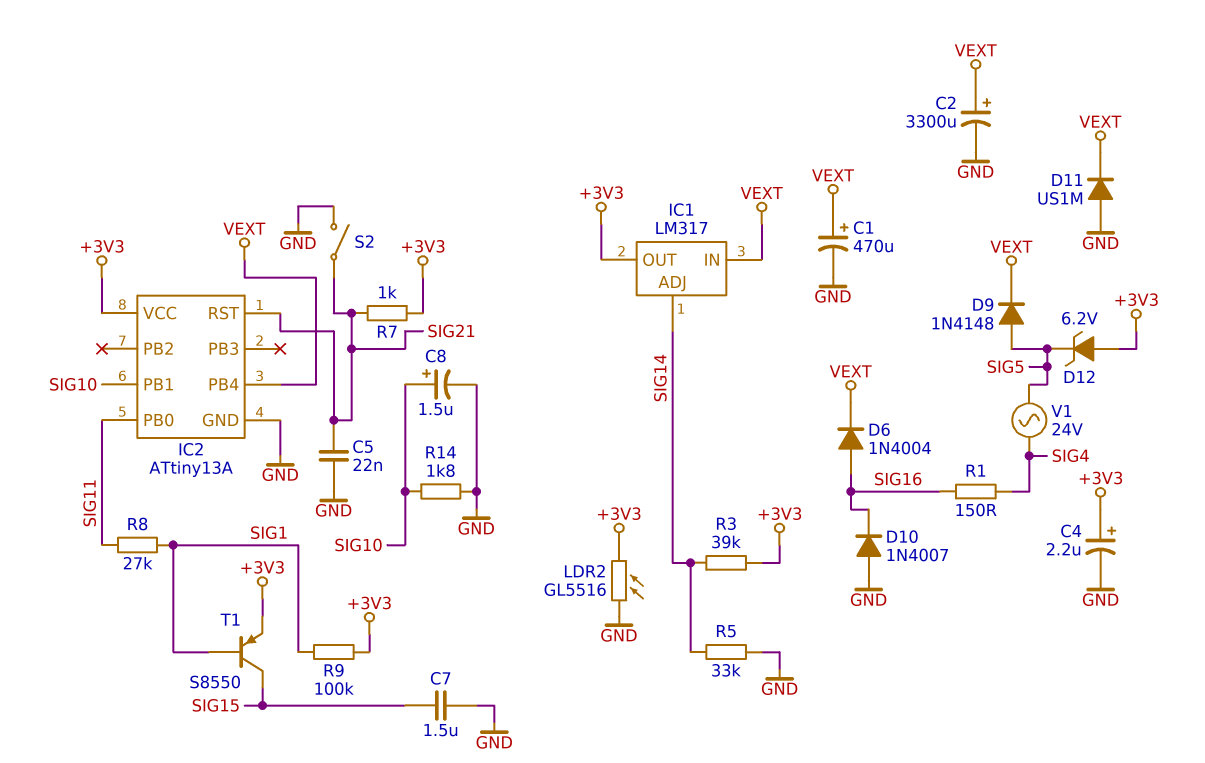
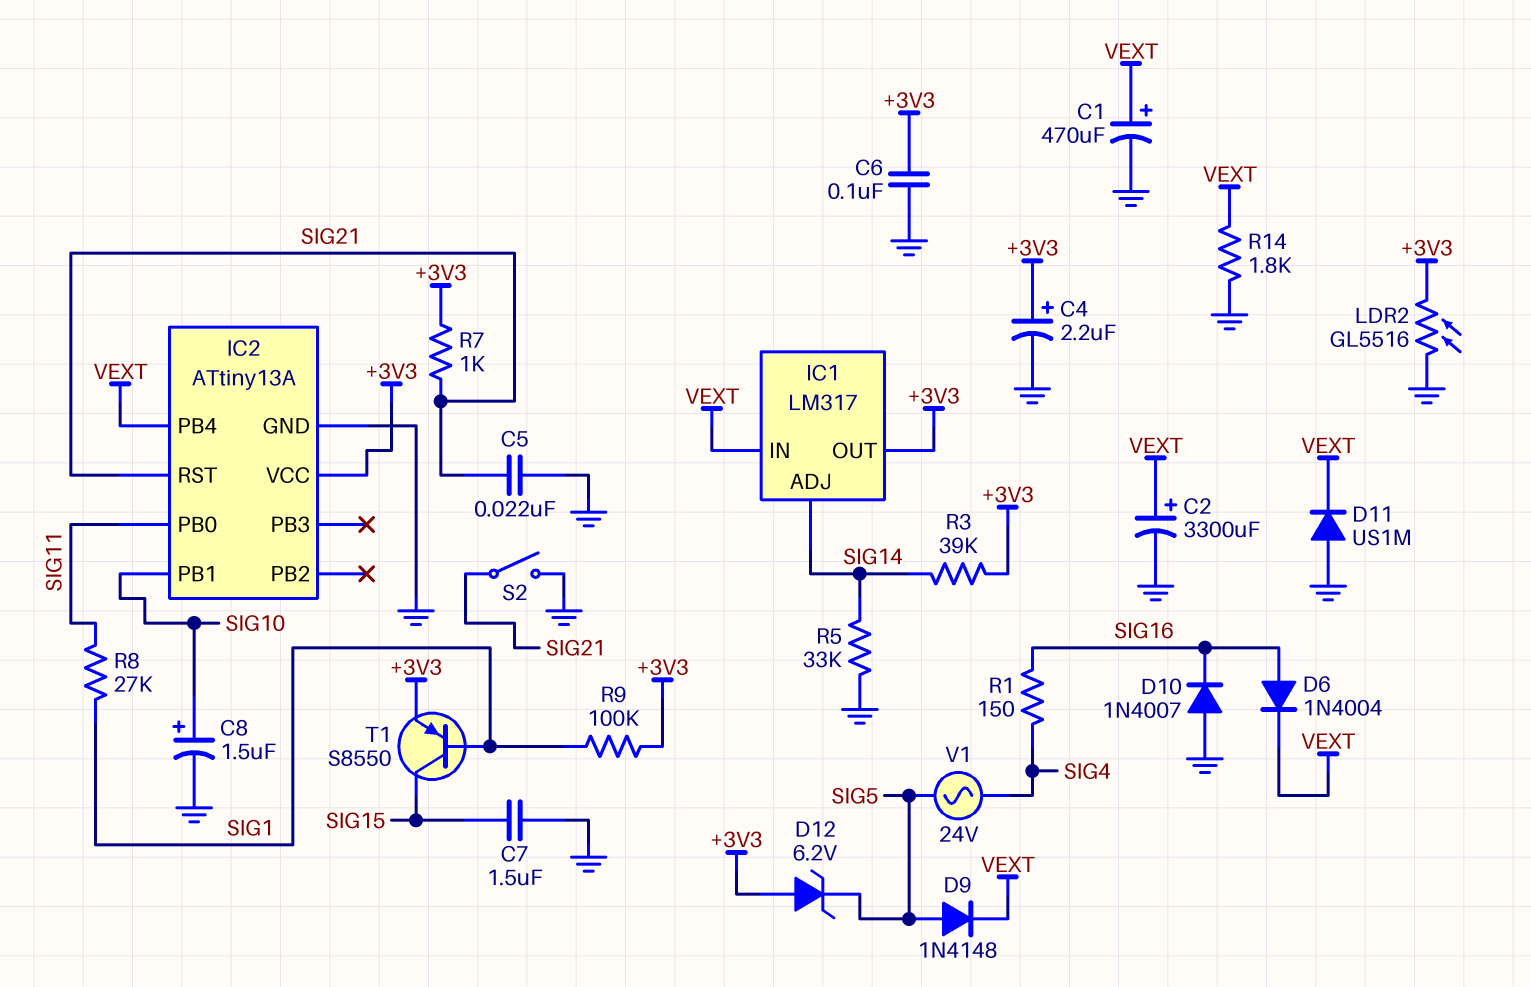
C6: none -> 100nF (+3V3, GND)
R14: 1.8k (GND, SIG10) -> 1.8k (GND, VEXT)

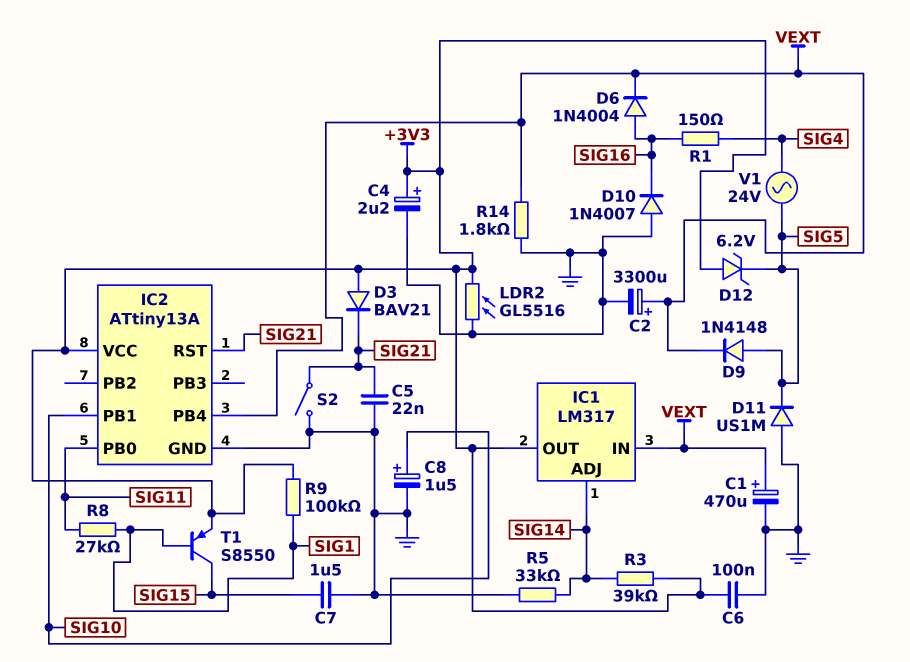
D3: none -> diode BAV21 (A +3V3, K SIG21)
D11: diode US1M (A GND, K VEXT) -> diode US1M (A GND, K SIG5)
R7: 1k (+3V3, SIG21) -> none

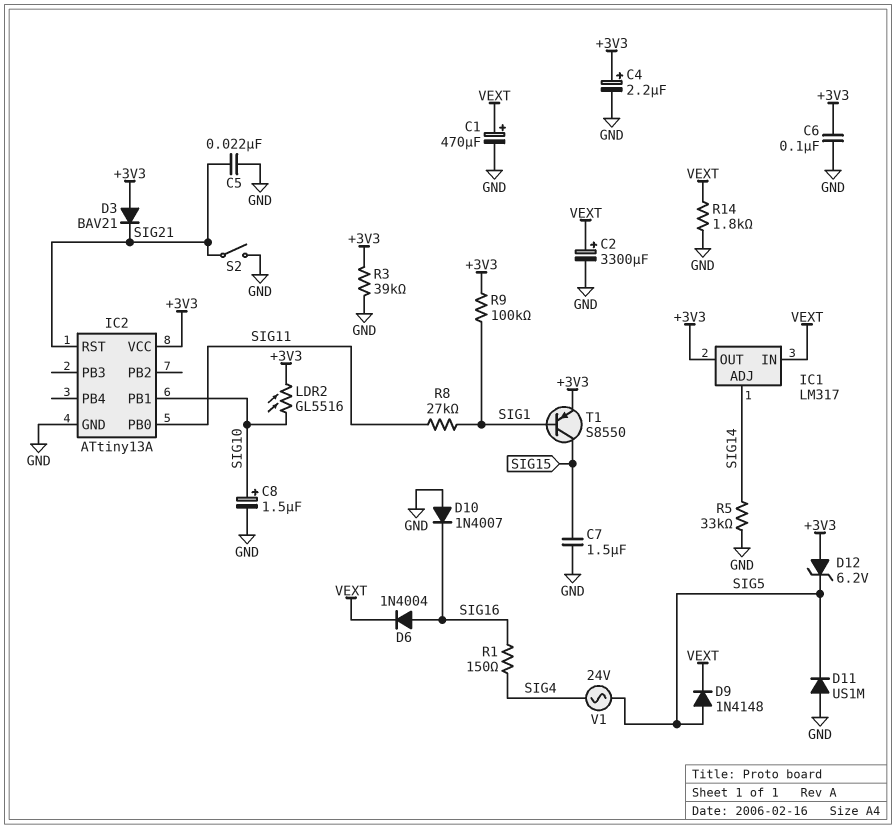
IC2 pin PB4: VEXT -> none
LDR2: GL5516 (+3V3, GND) -> GL5516 (+3V3, SIG10)
R3: 39k (+3V3, SIG14) -> 39k (+3V3, GND)

